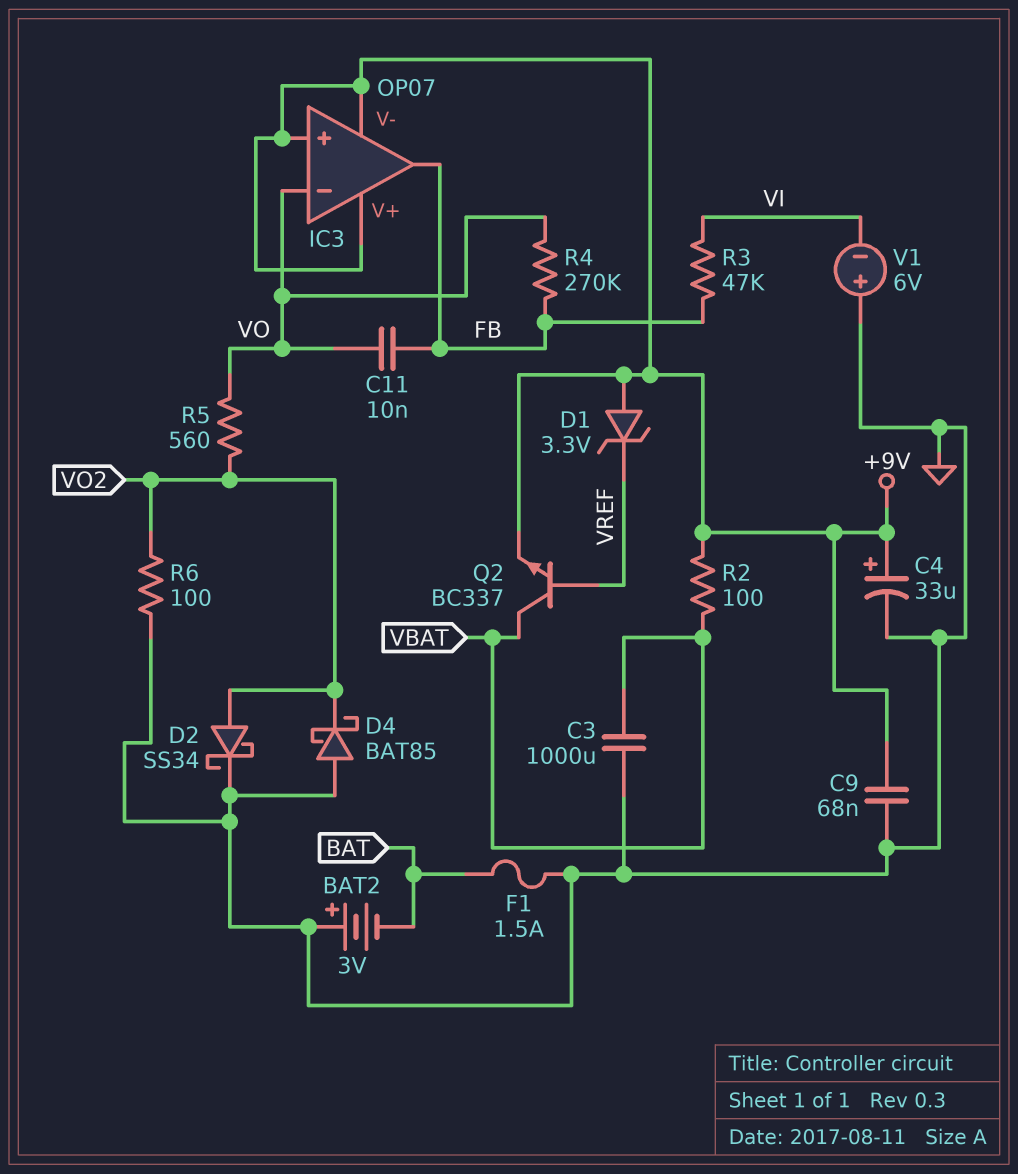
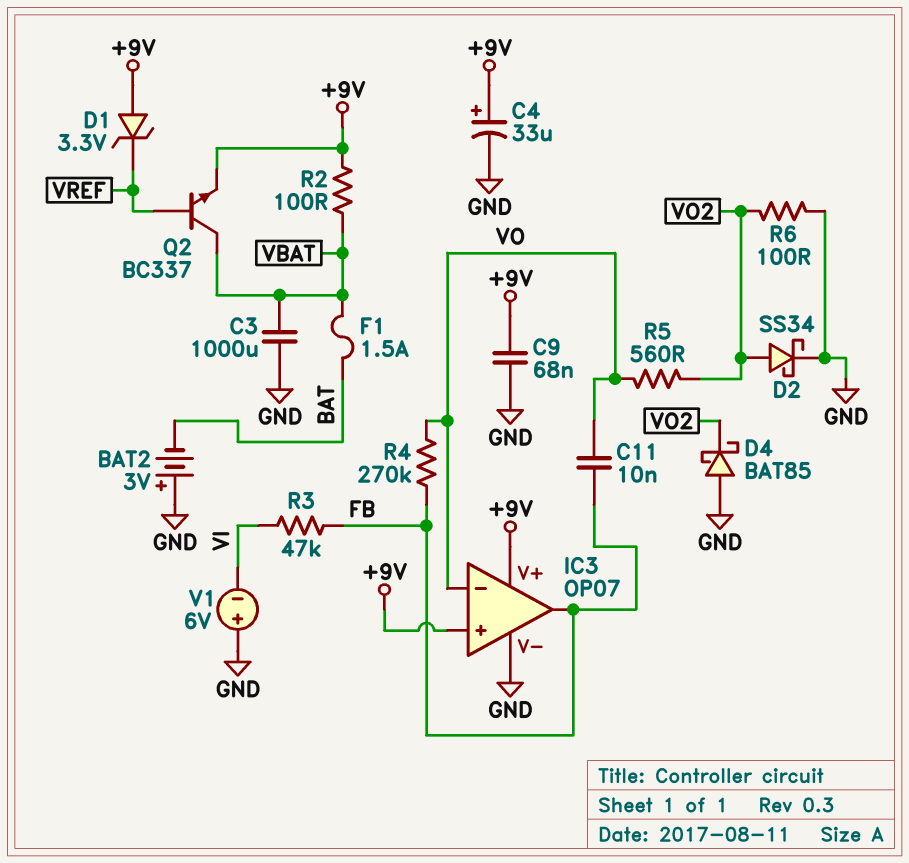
F1: 1.5A (BAT, GND) -> 1.5A (BAT, VBAT)
IC3 pin V-: +9V -> GND

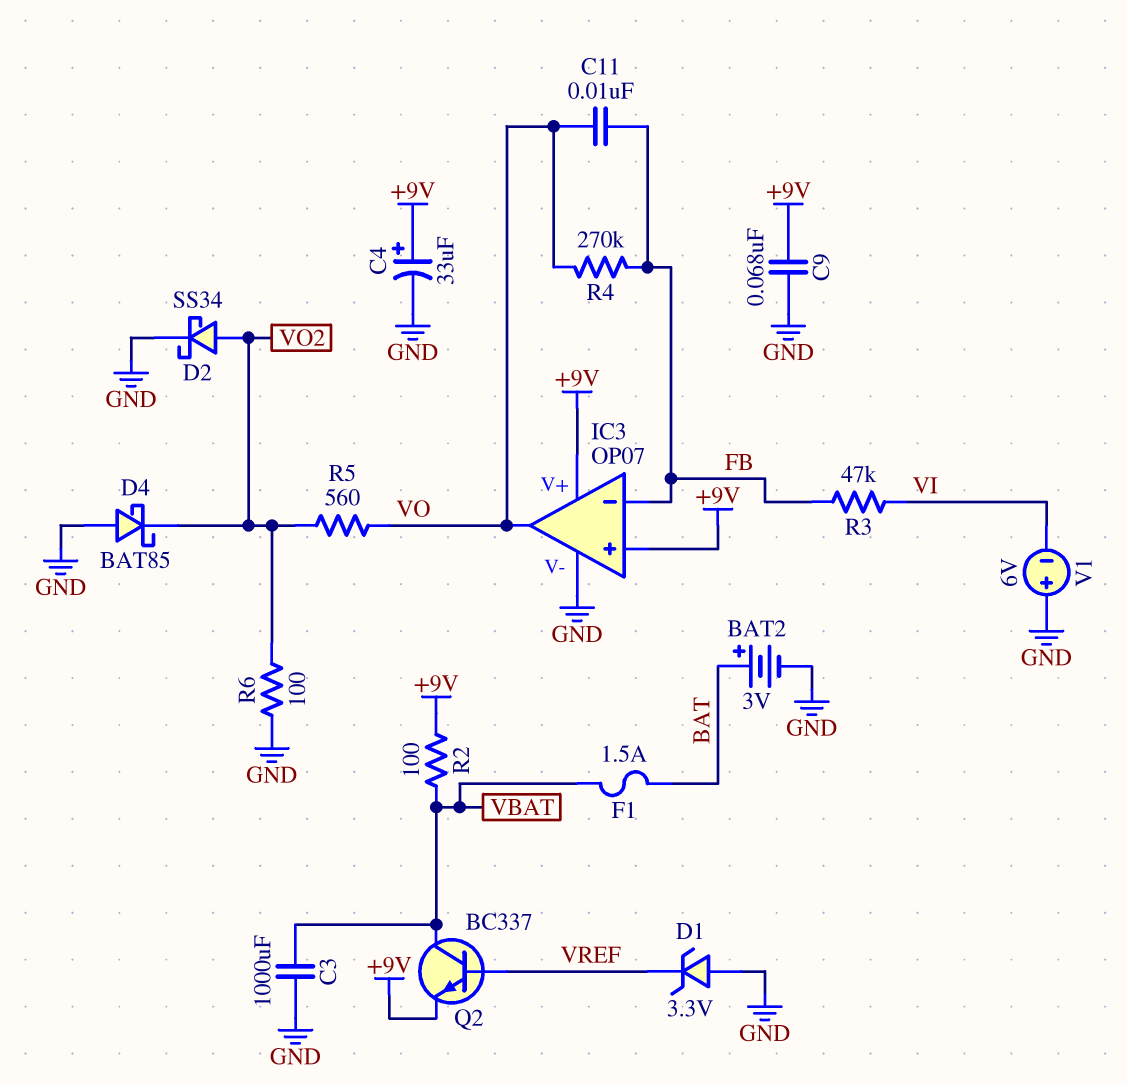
BAT2: 3V (plus GND, minus BAT) -> 3V (plus BAT, minus GND)
D1: zener 3.3V (A +9V, K VREF) -> zener 3.3V (A GND, K VREF)
IC3 pin in-: VO -> FB
IC3 pin out: FB -> VO

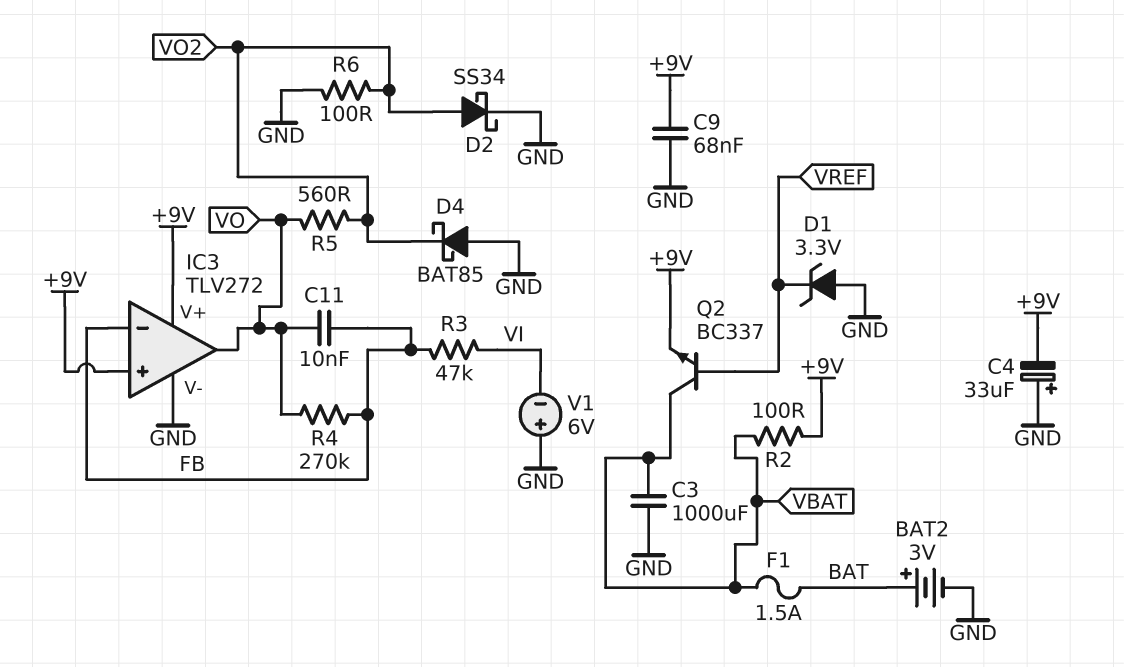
C4: 33uF (plus +9V, minus GND) -> 33uF (plus GND, minus +9V)
IC3: OP07 -> TLV272

